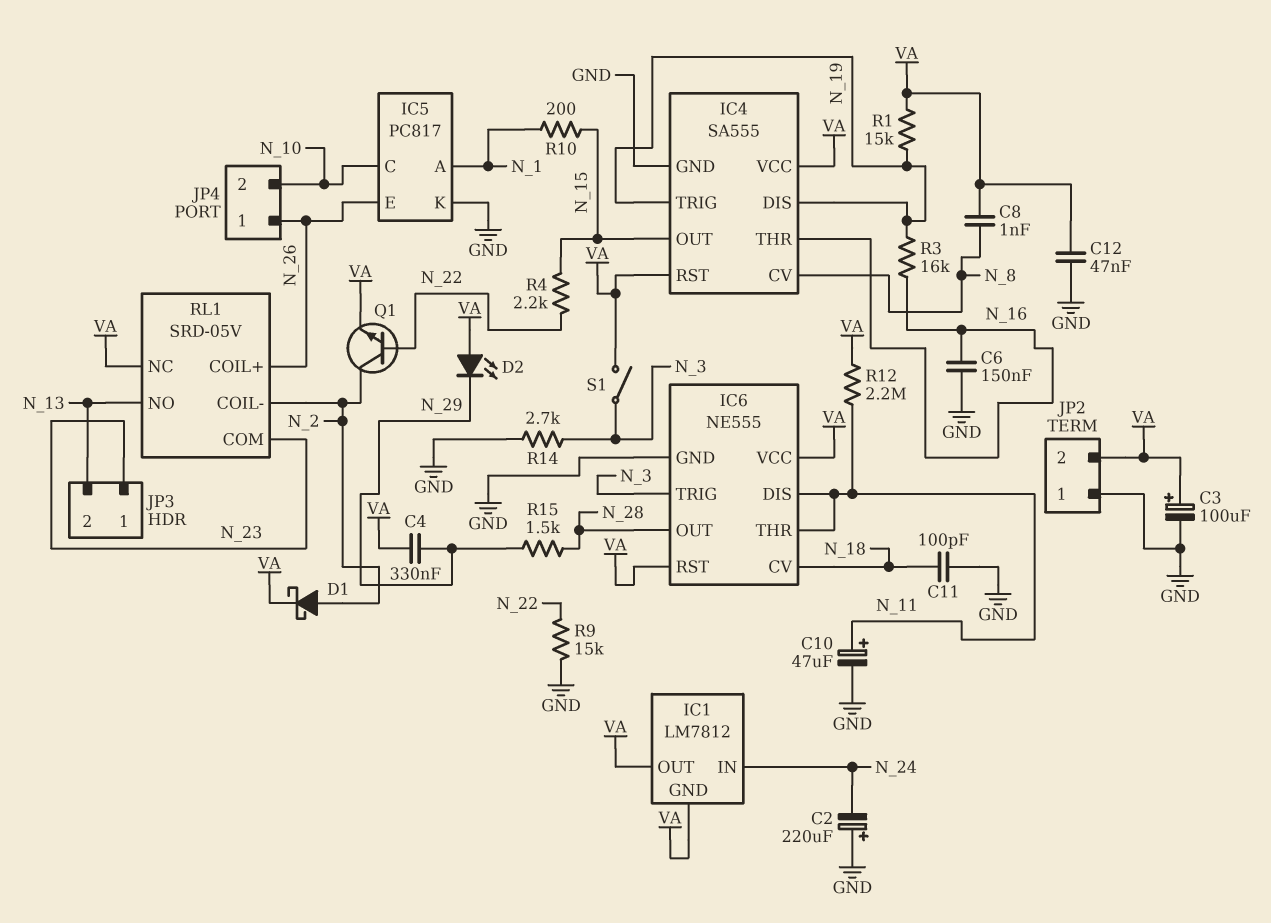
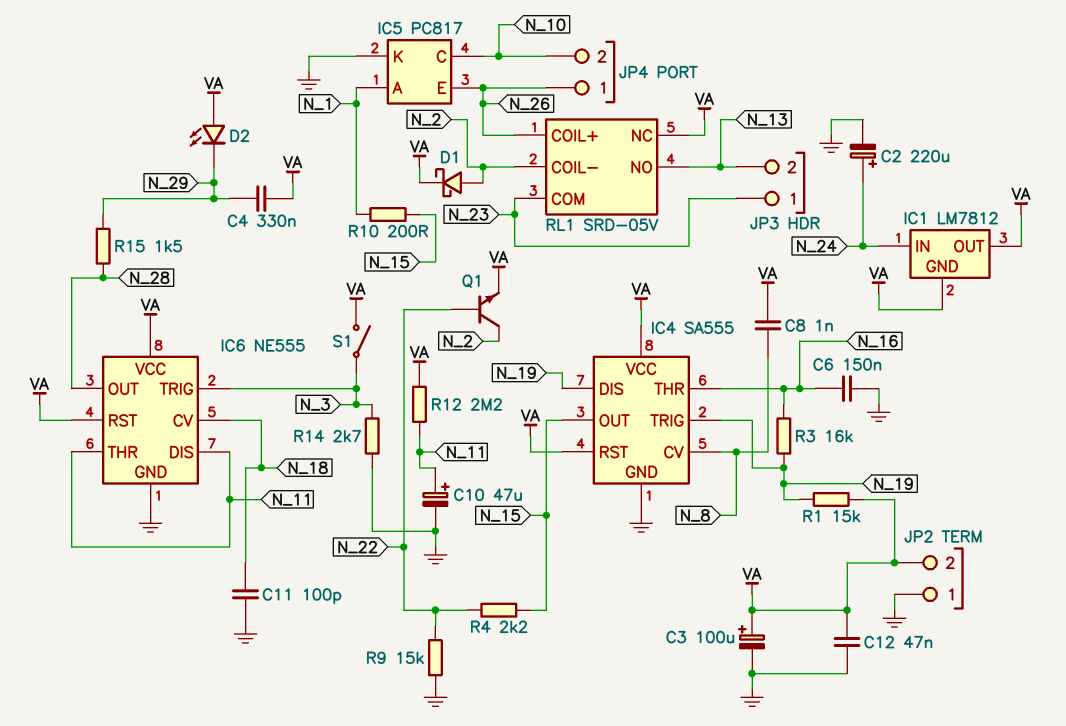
C2: 220uF (plus GND, minus N_24) -> 220uF (plus N_24, minus GND)

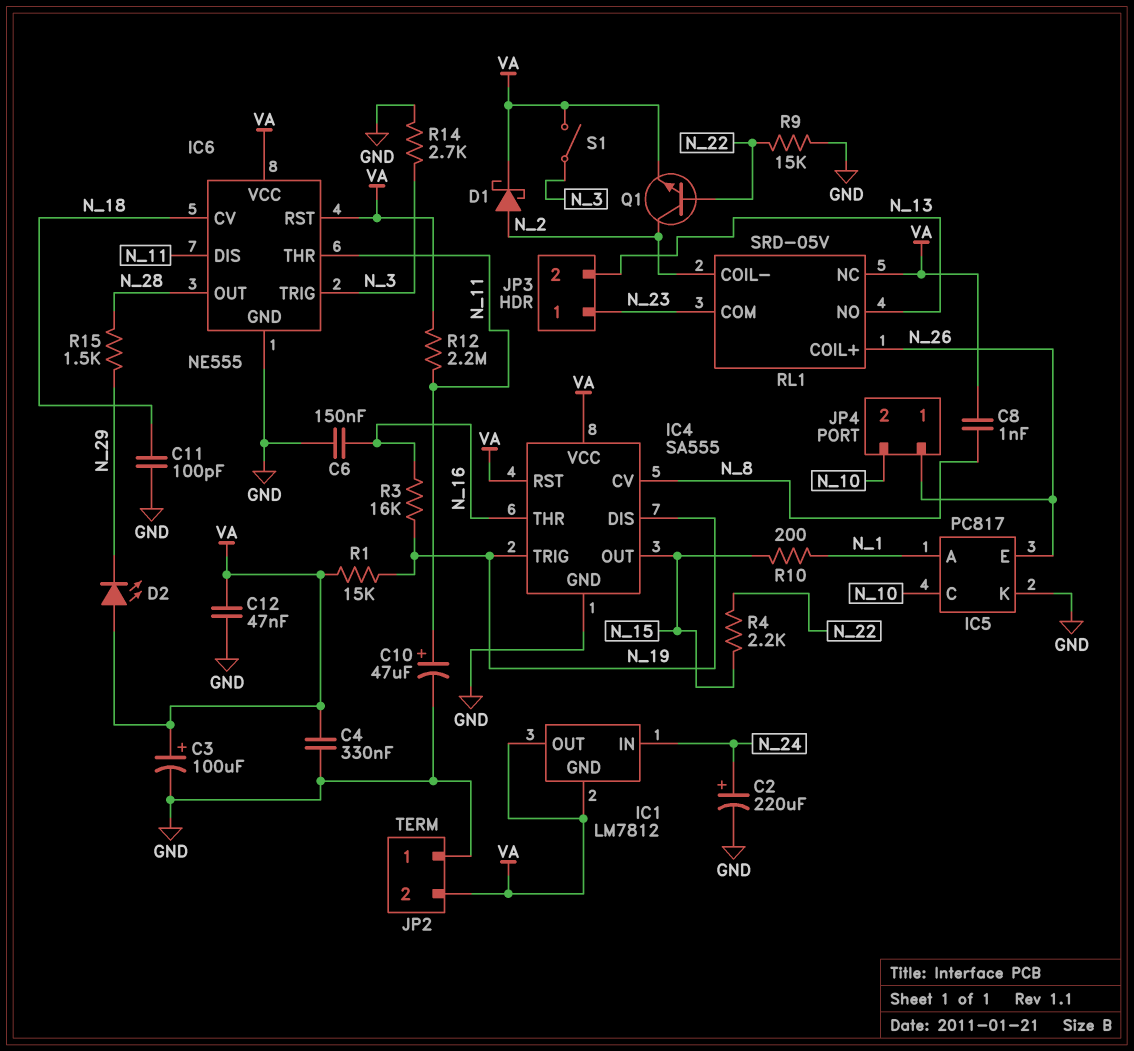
C4: 330nF (N_29, VA) -> 330nF (GND, VA)

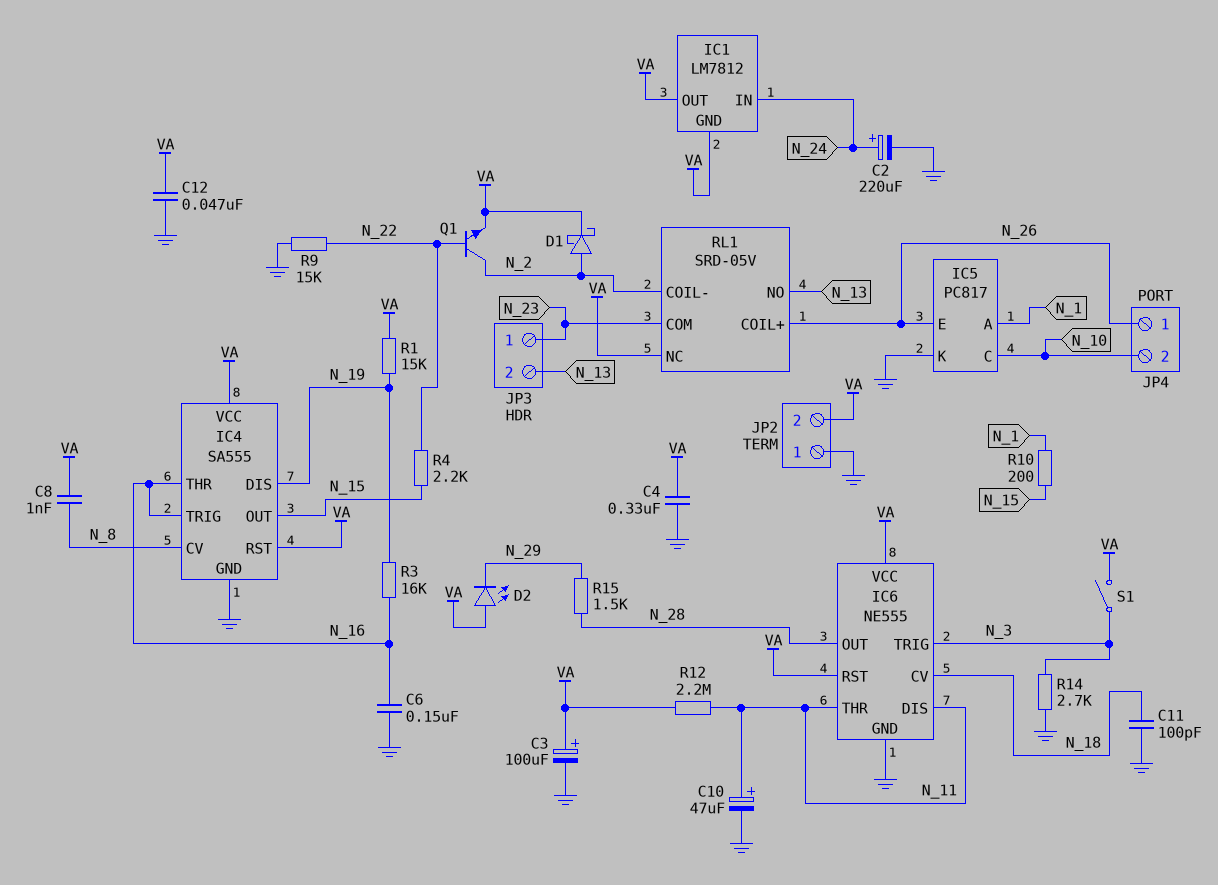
IC4 pin TRIG: N_19 -> N_16

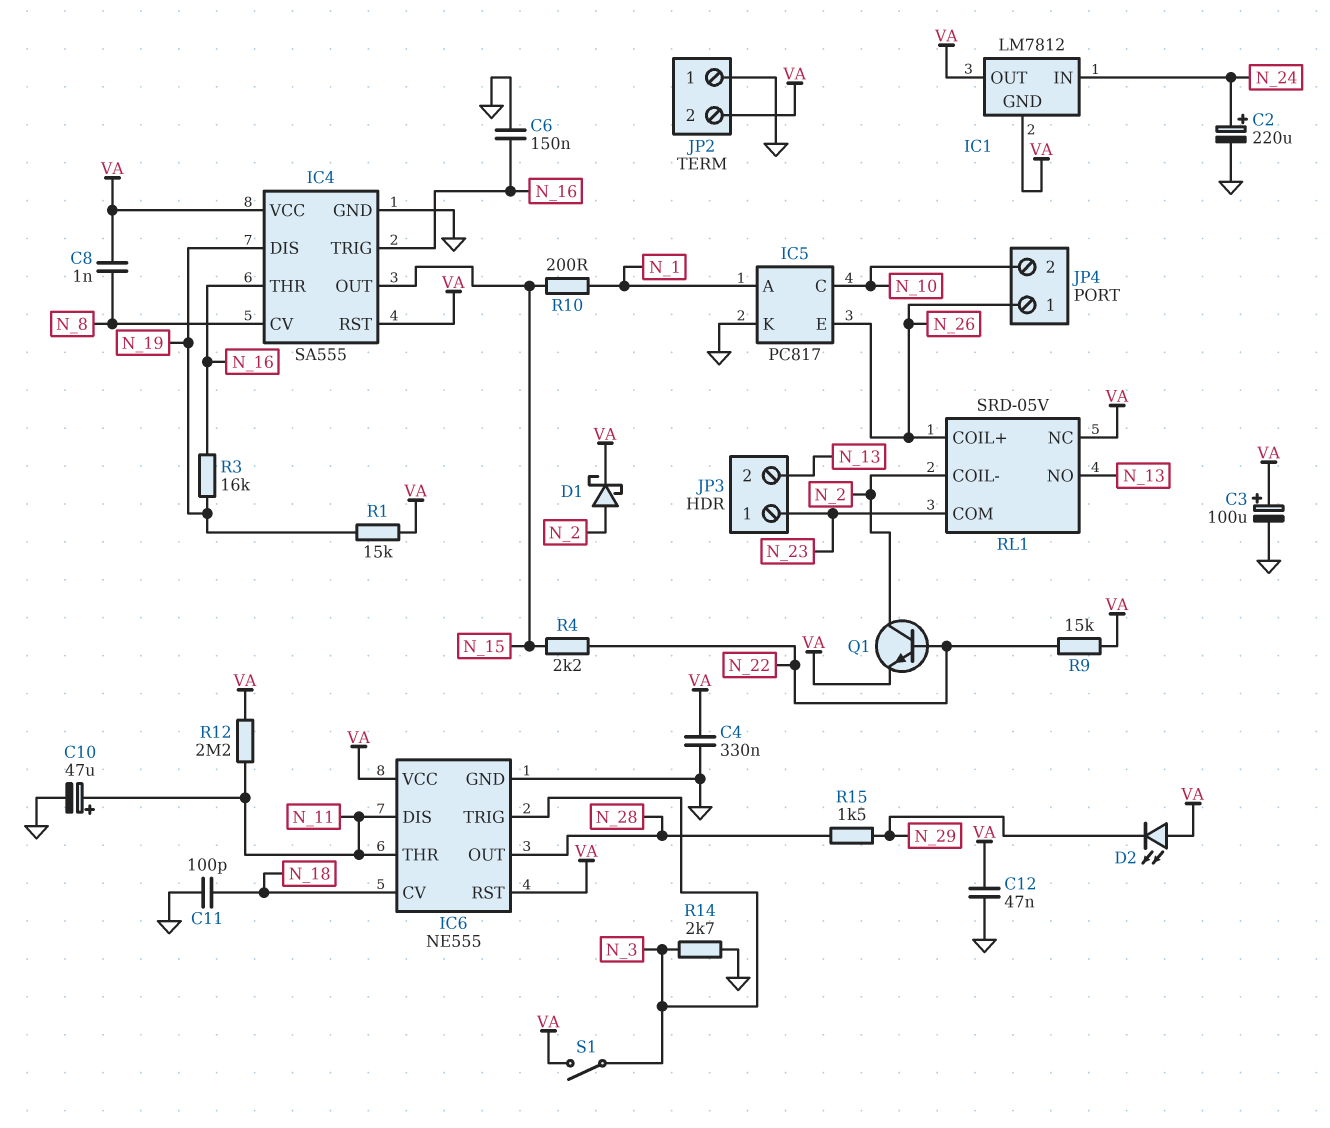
R9: 15k (GND, N_22) -> 15k (N_22, VA)

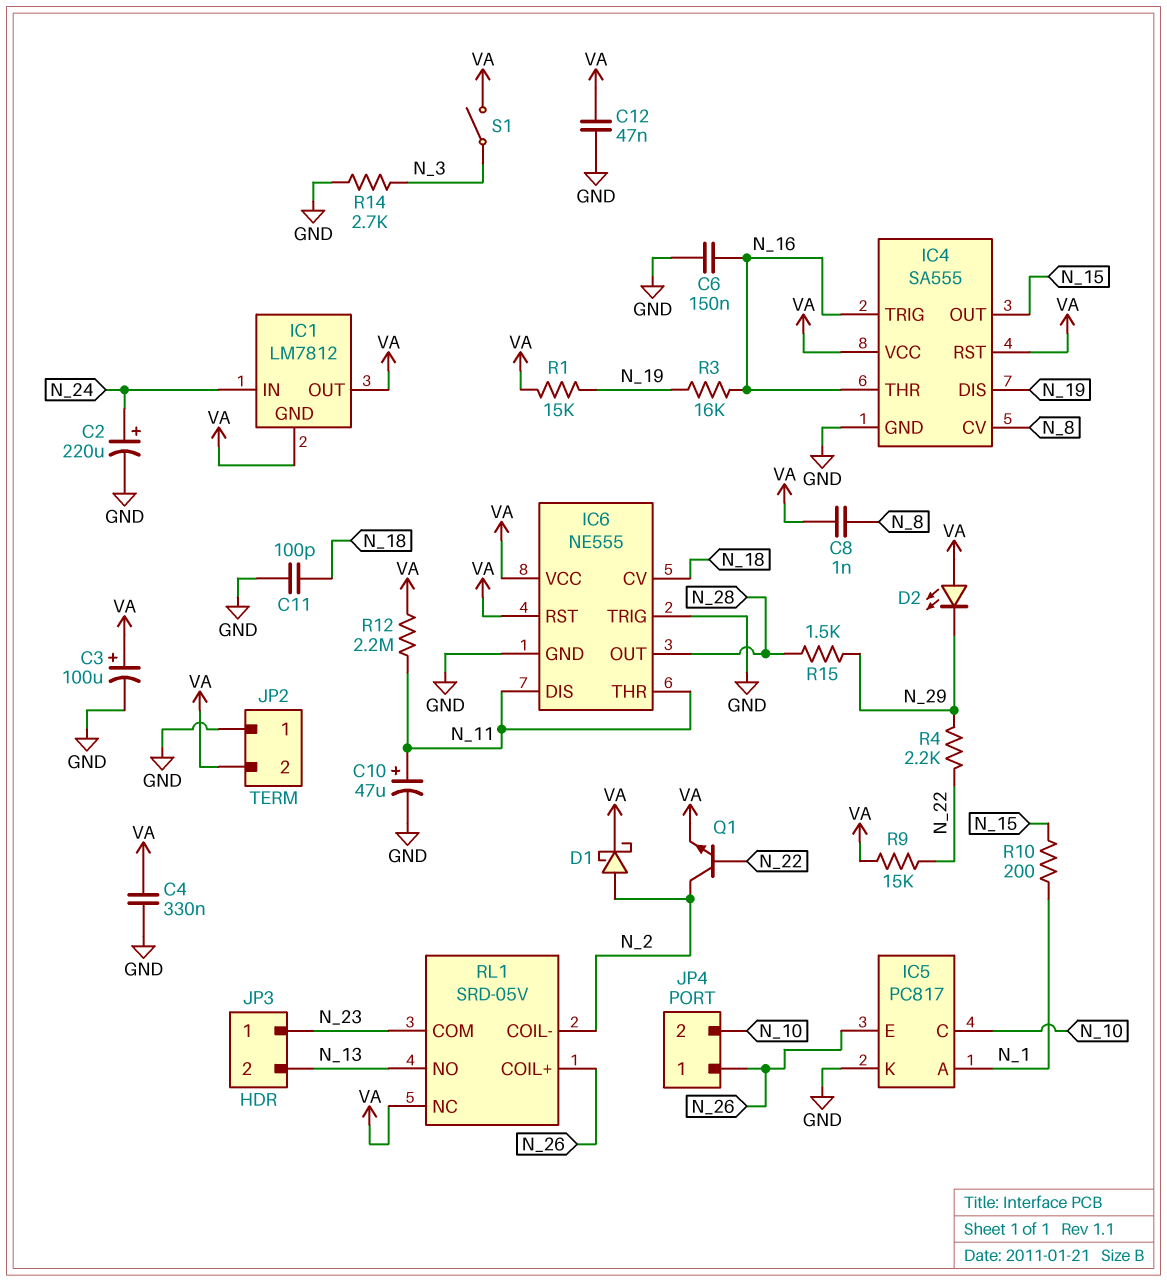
IC6 pin TRIG: N_3 -> GND
R4: 2.2k (N_15, N_22) -> 2.2k (N_22, N_29)

